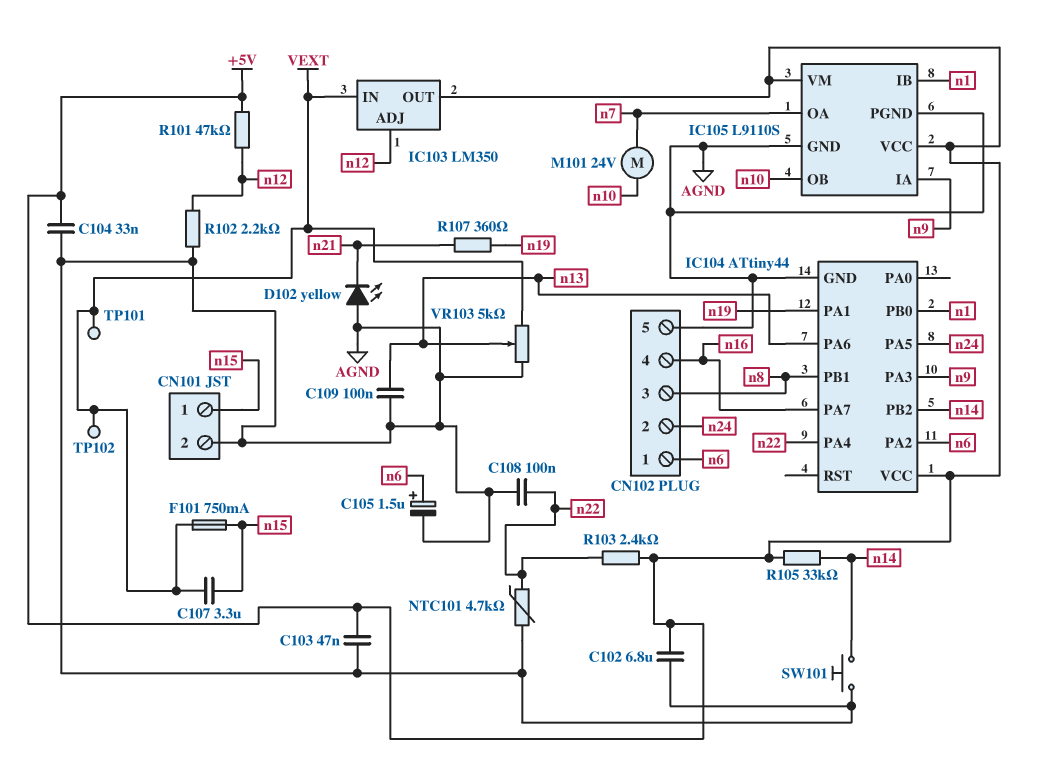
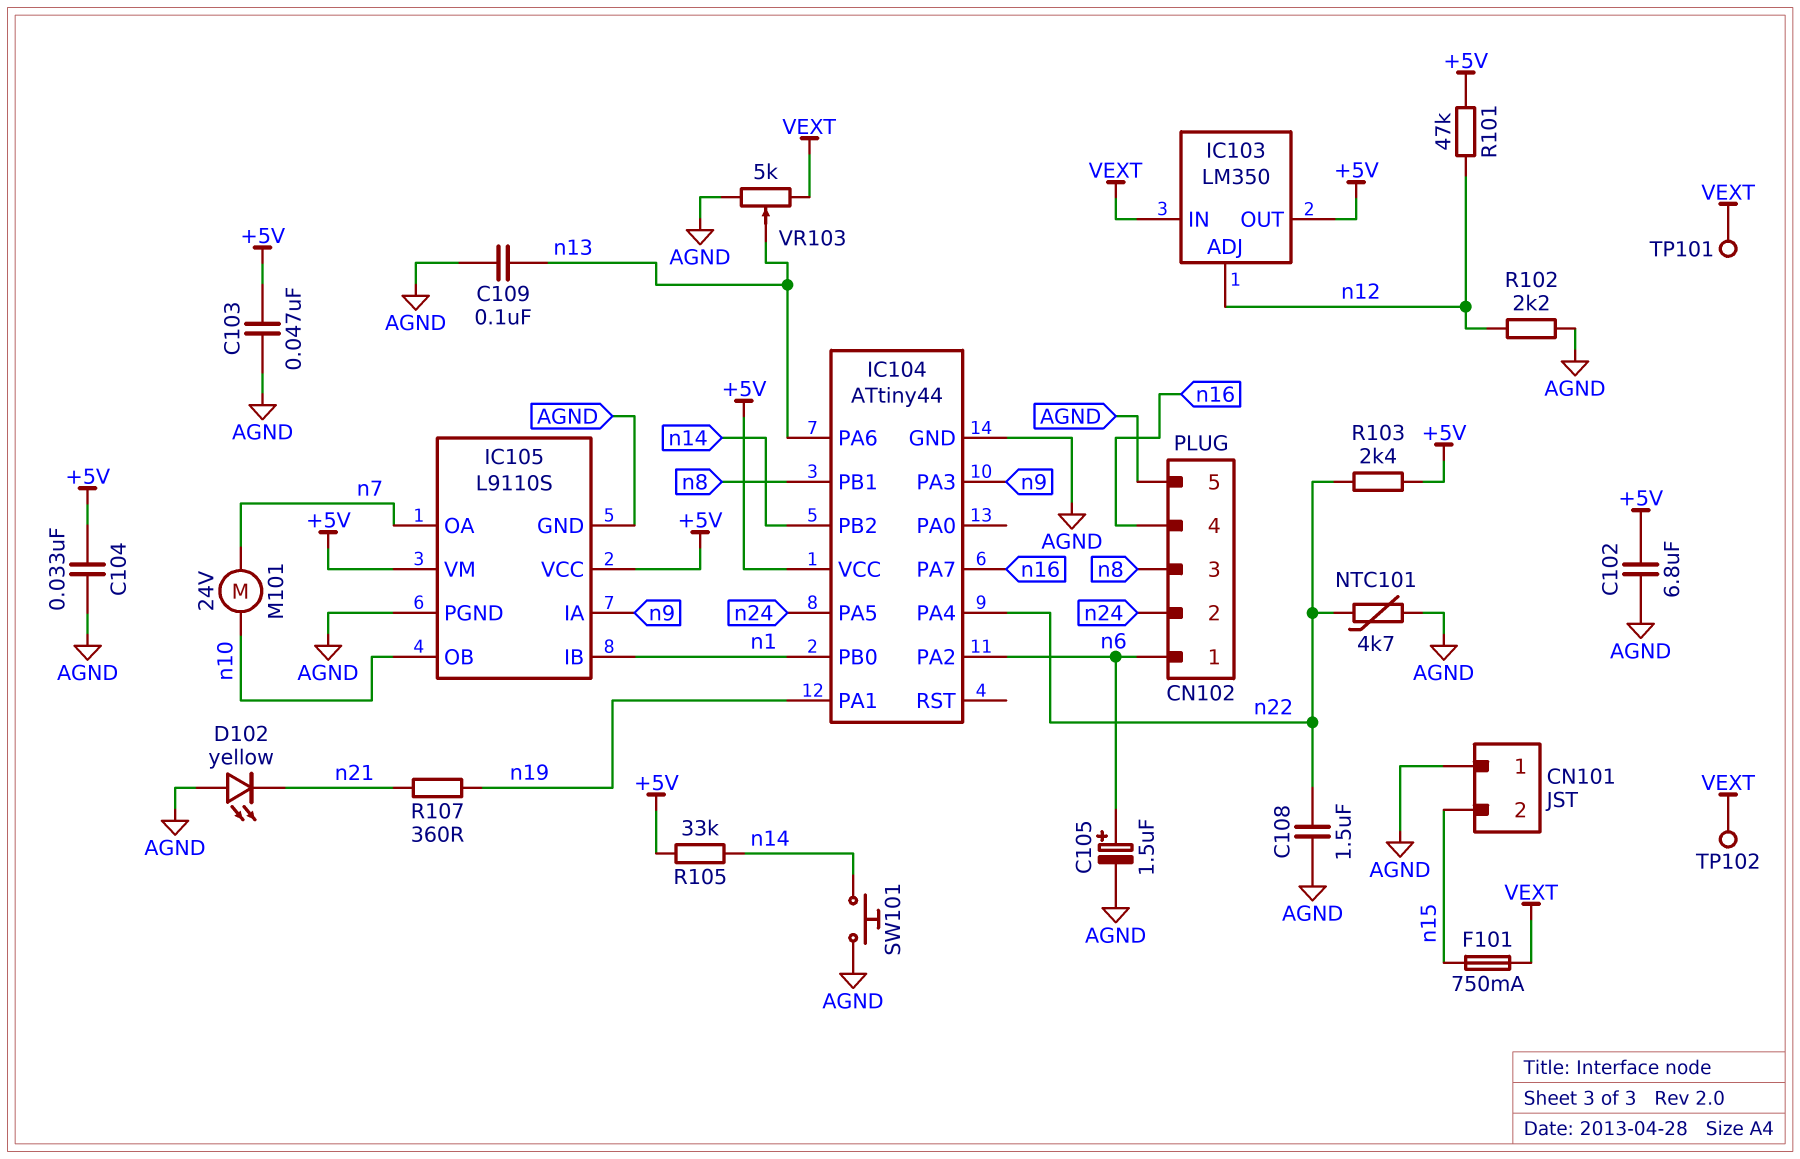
C107: 3.3uF (VEXT, n15) -> none
C108: 100nF (AGND, n22) -> 1.5uF (AGND, n22)
CN101 pin 1: n15 -> AGND
CN101 pin 2: AGND -> n15

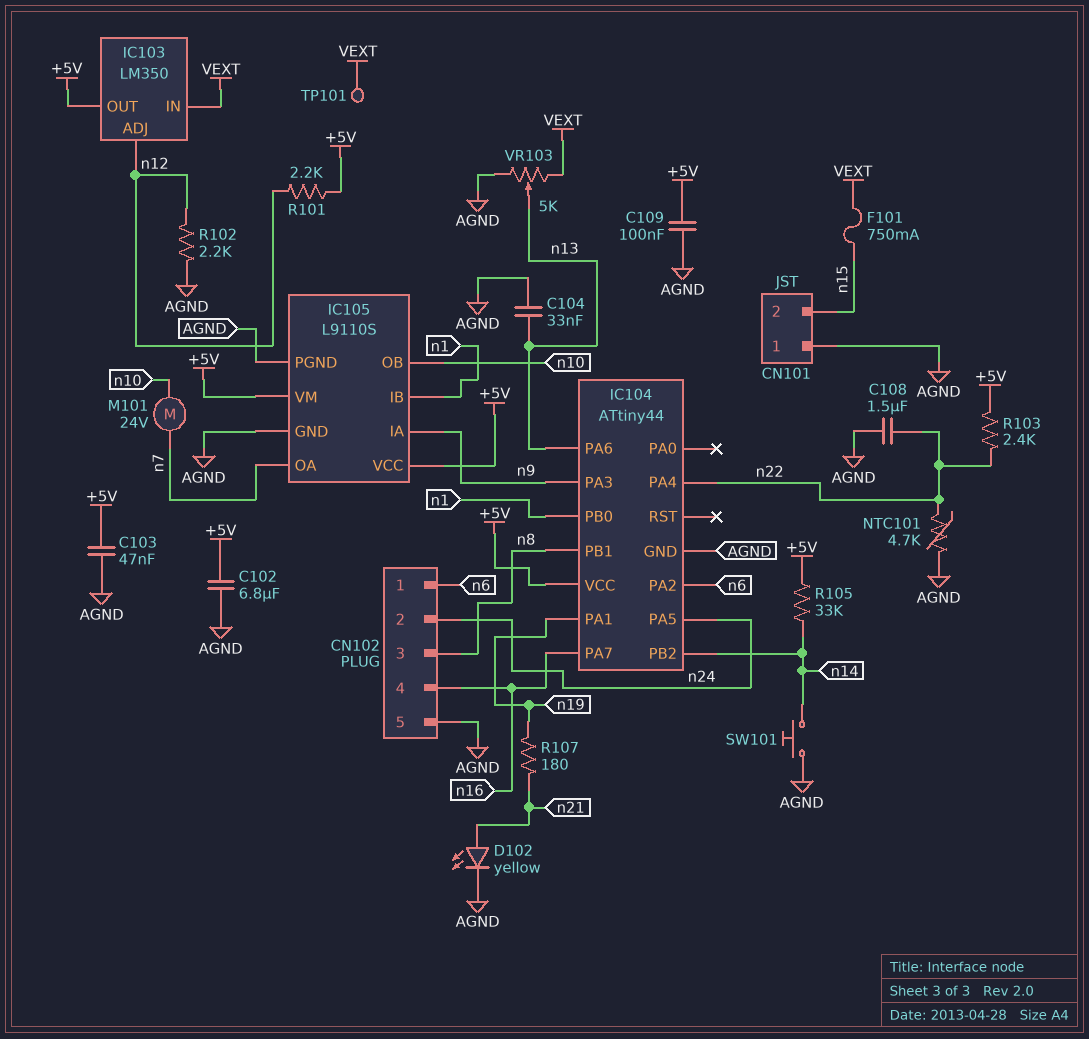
C104: 33nF (+5V, AGND) -> 33nF (AGND, n13)
C105: 1.5uF (plus n6, minus AGND) -> none
C109: 100nF (AGND, n13) -> 100nF (+5V, AGND)
D102: LED yellow (A AGND, K n21) -> LED yellow (A n21, K AGND)
R101: 47k (+5V, n12) -> 2.2k (+5V, n12)
R107: 360 (n19, n21) -> 180 (n19, n21)
TP102: test point (VEXT) -> none

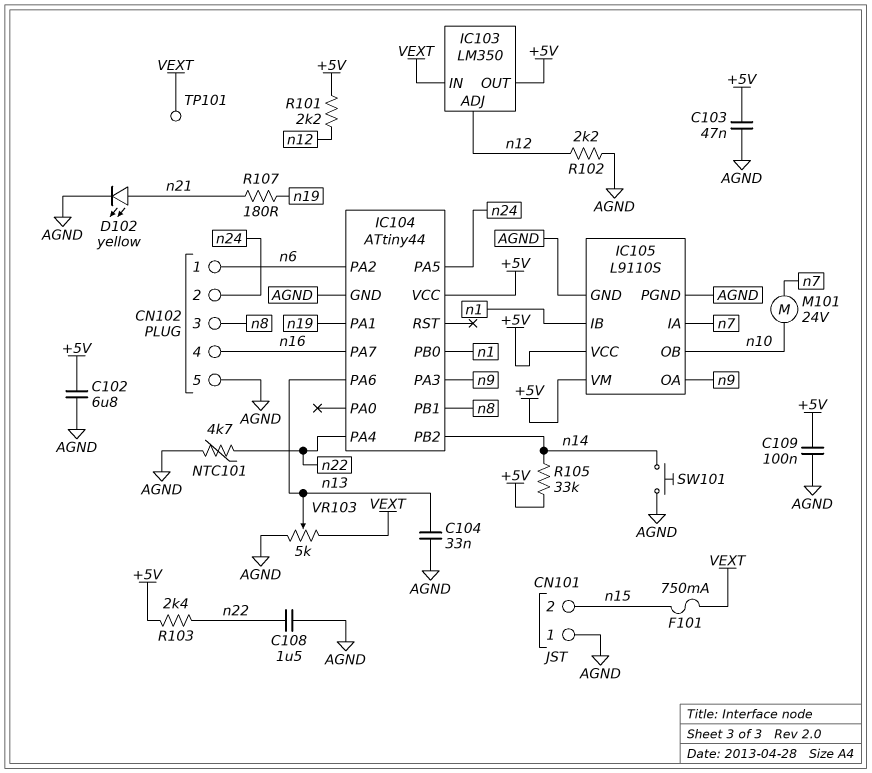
IC105 pin IA: n9 -> n7
IC105 pin OA: n7 -> n9

